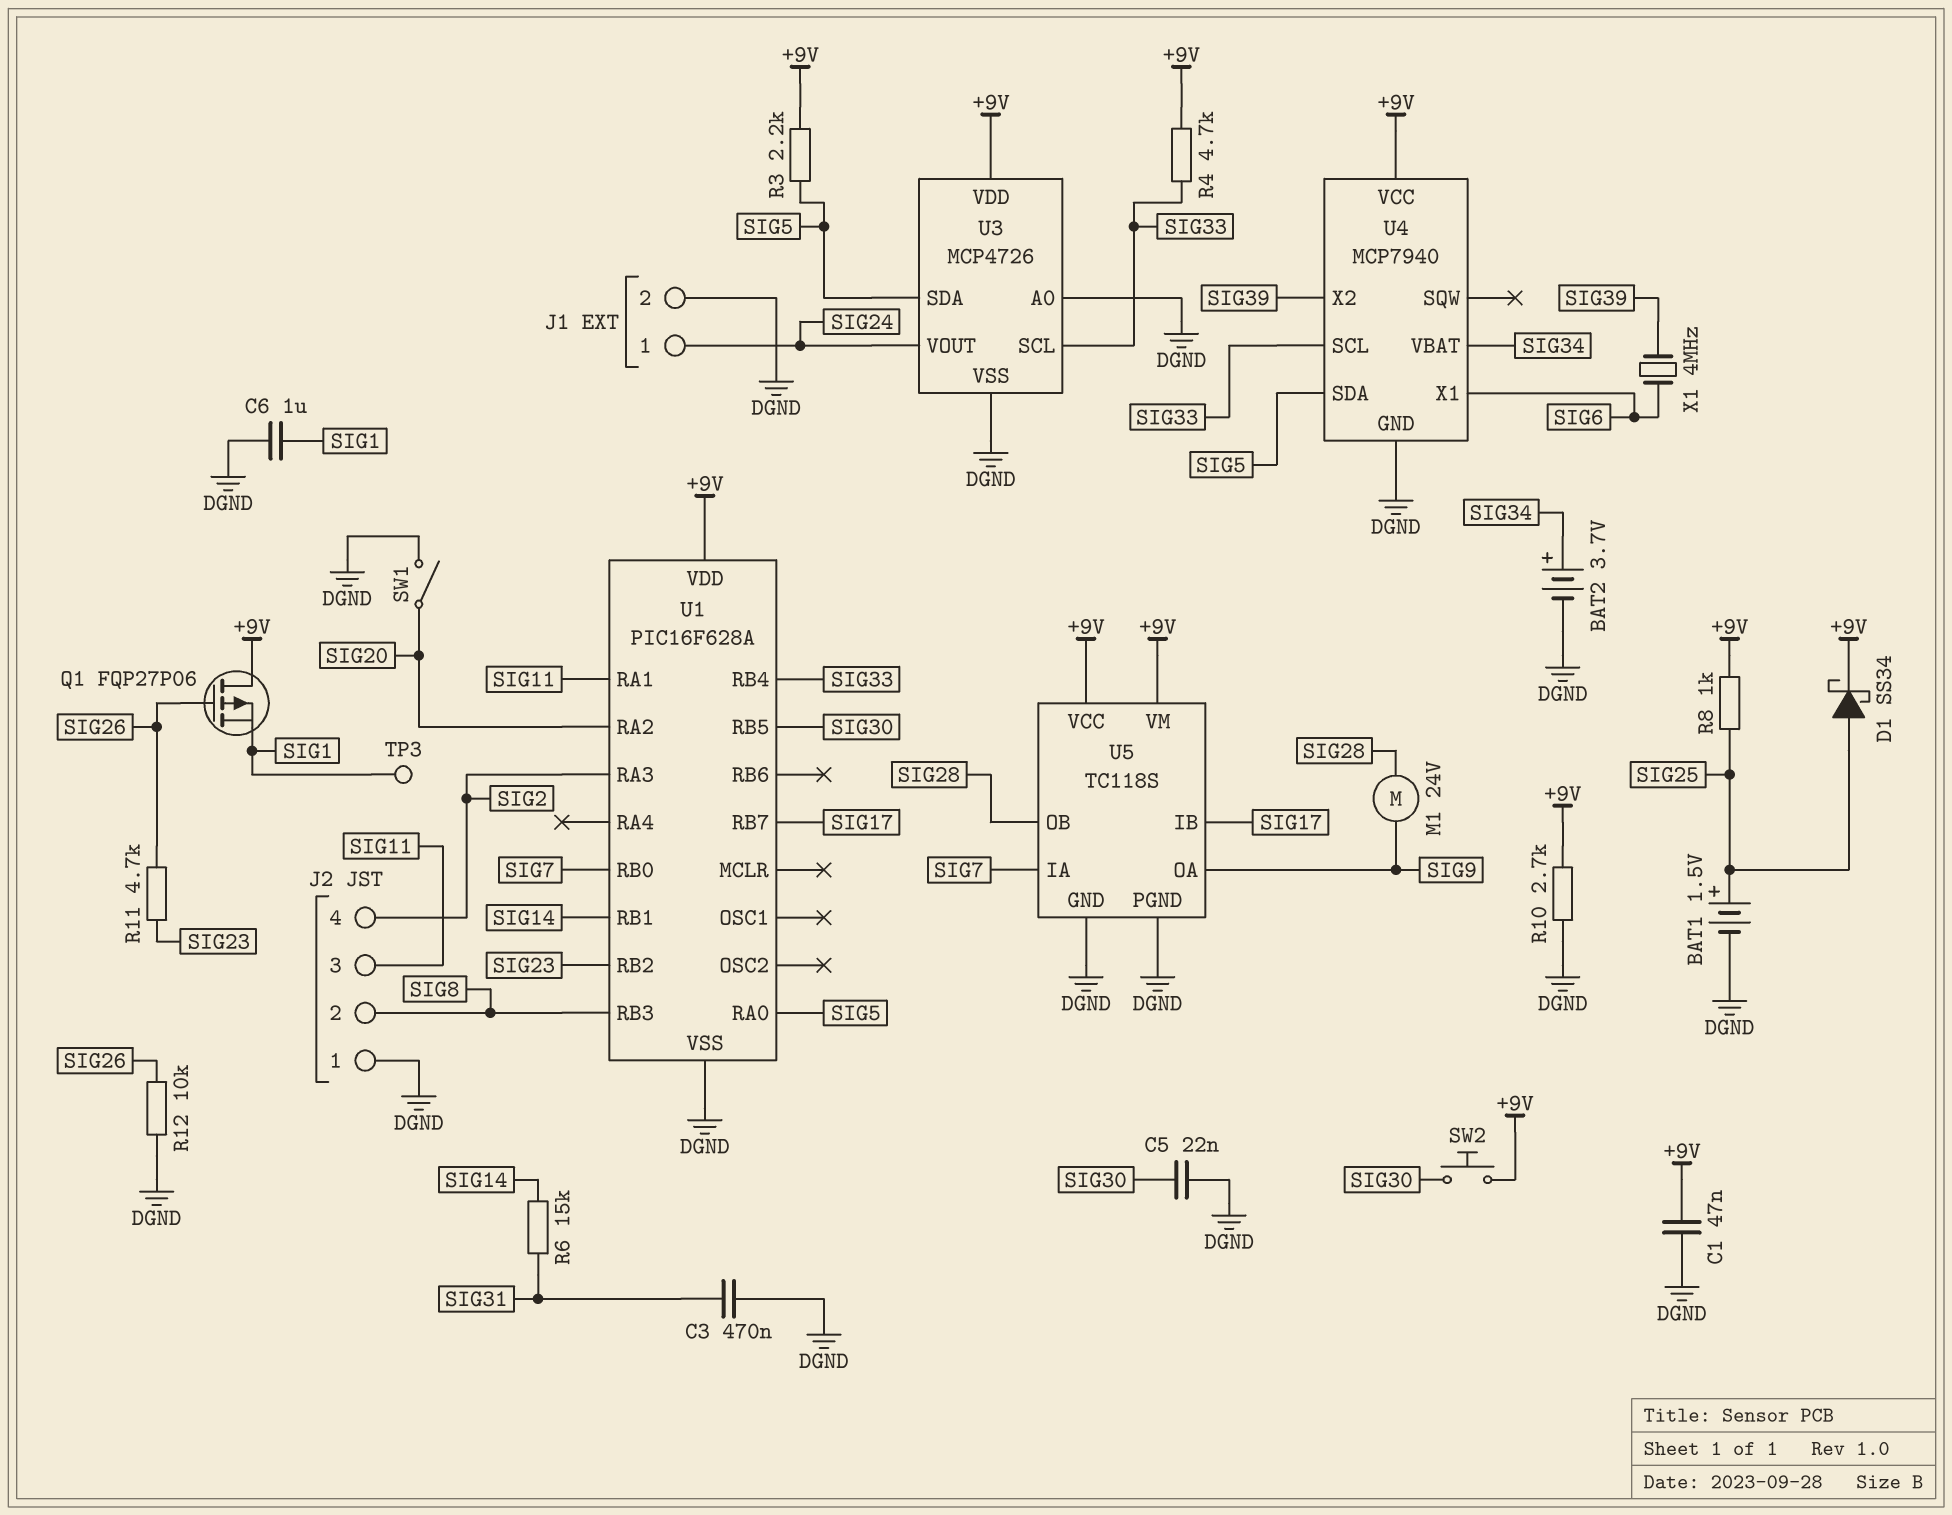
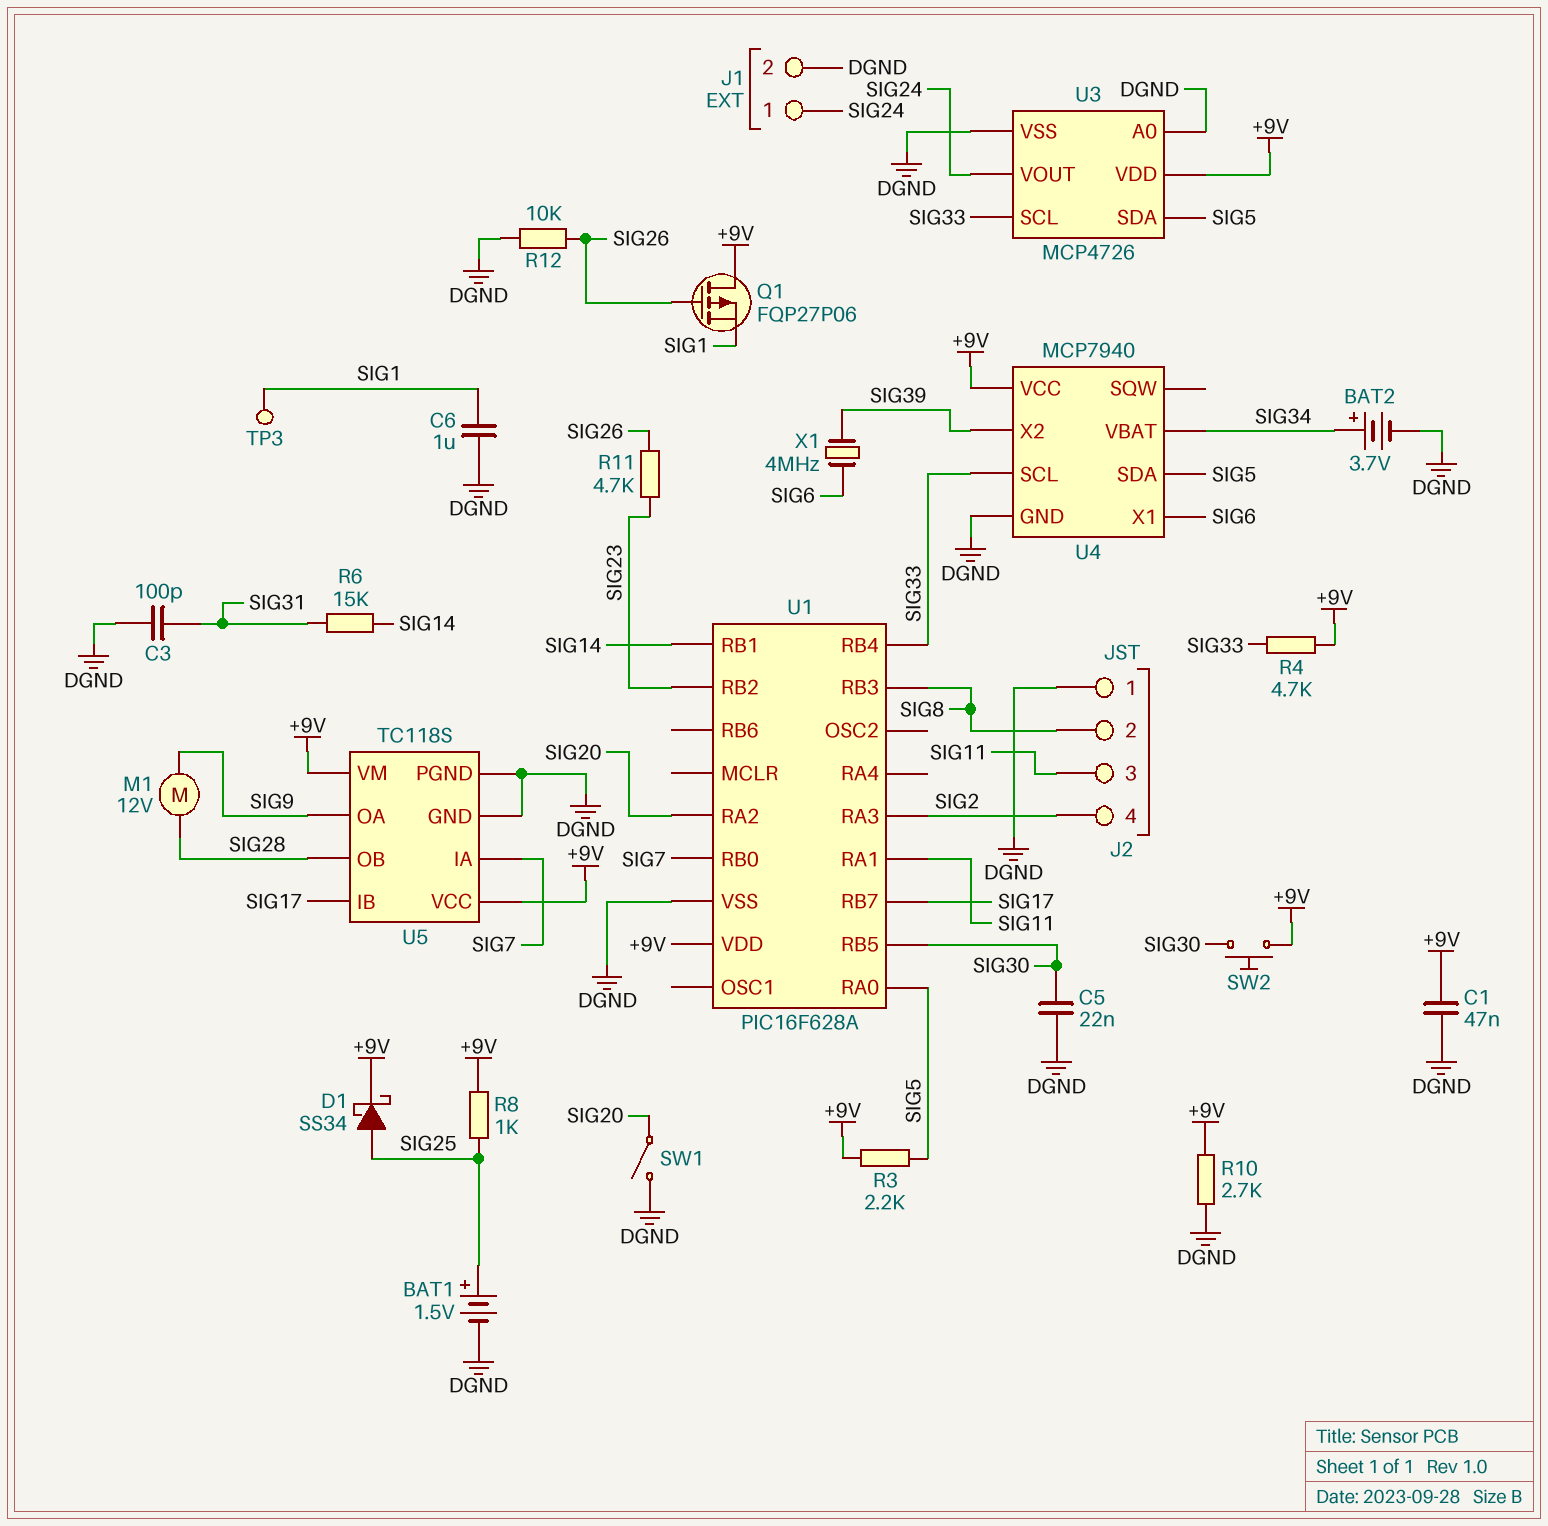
C3: 470nF (DGND, SIG31) -> 100pF (DGND, SIG31)
M1: motor 24V (SIG9, SIG28) -> motor 12V (SIG9, SIG28)

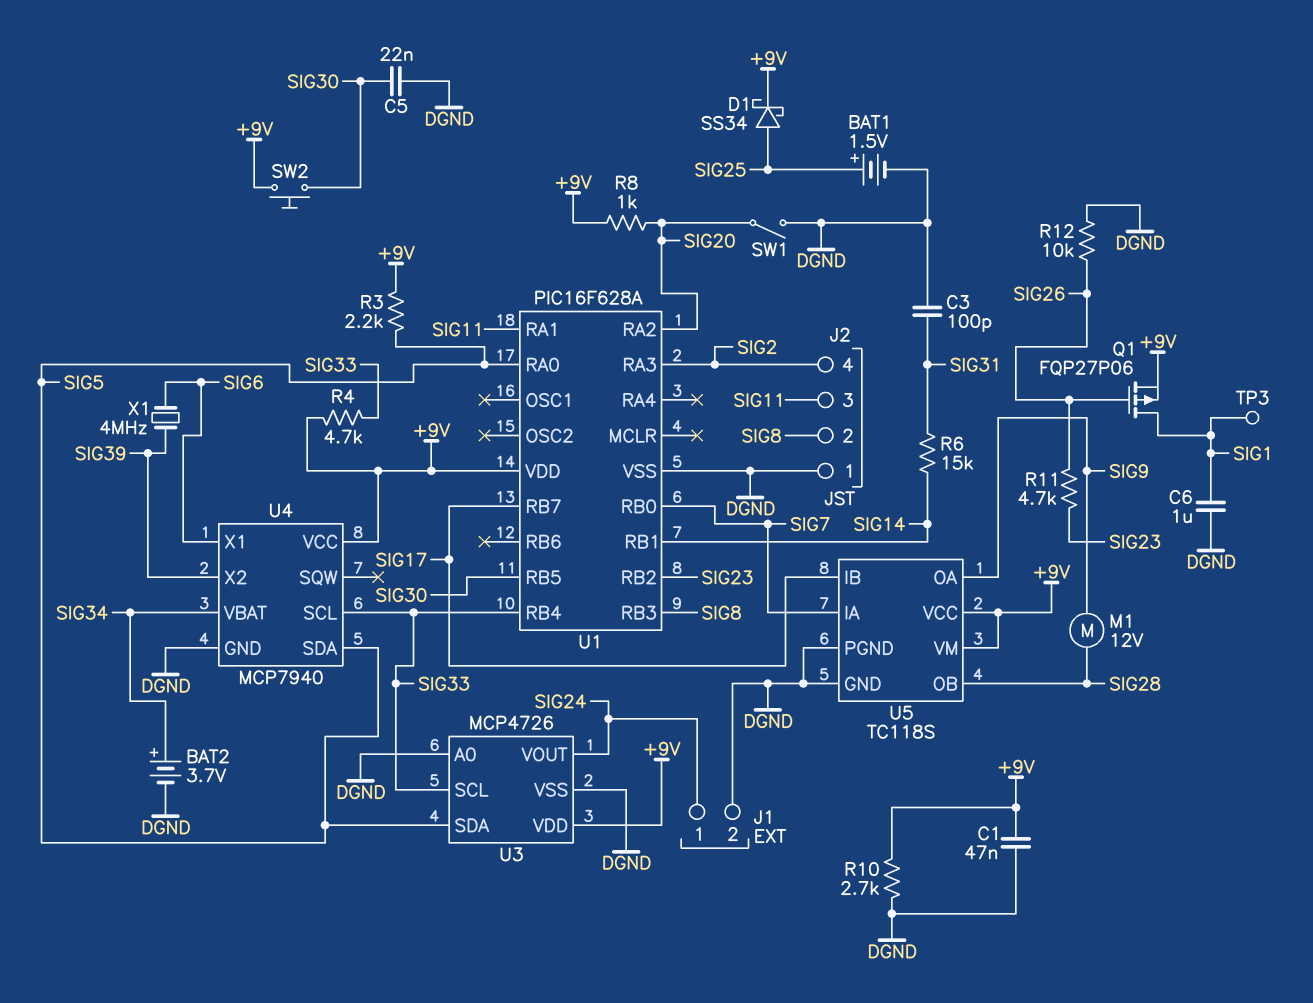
Q1: PMOS FQP27P06 (G SIG26, D +9V, S SIG1) -> PMOS FQP27P06 (G SIG26, D SIG1, S +9V)
R8: 1k (+9V, SIG25) -> 1k (+9V, SIG20)

